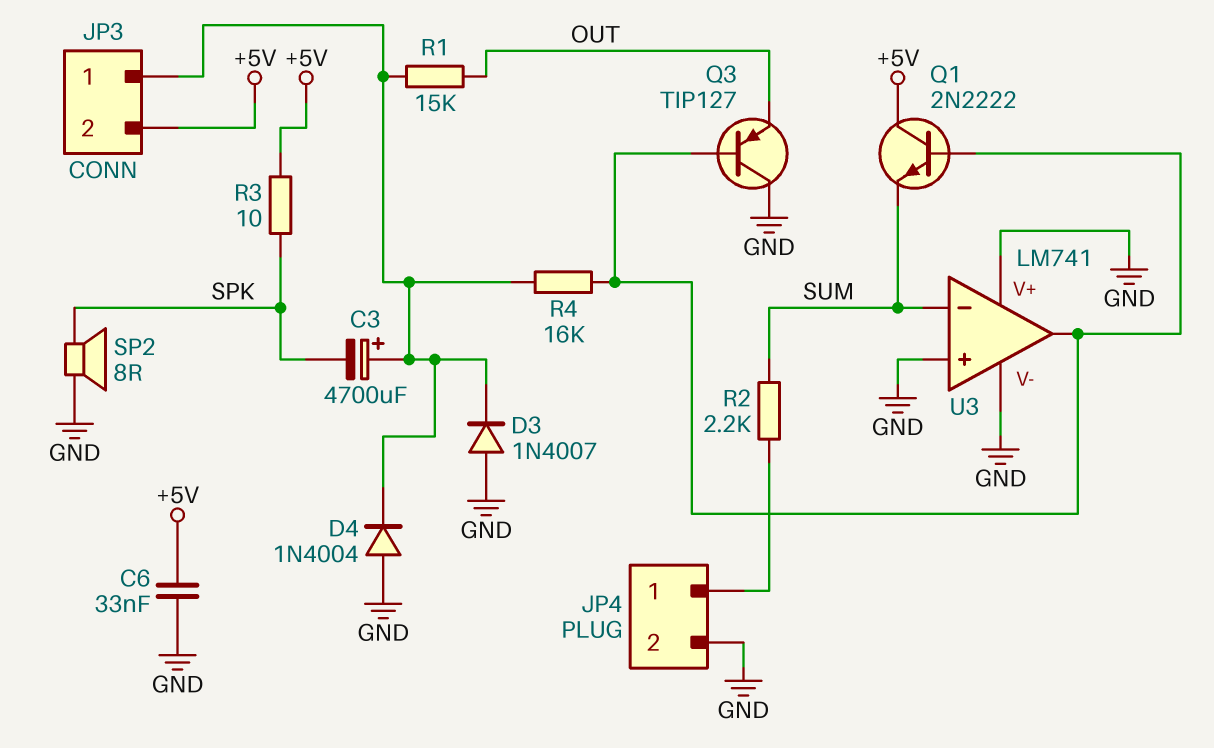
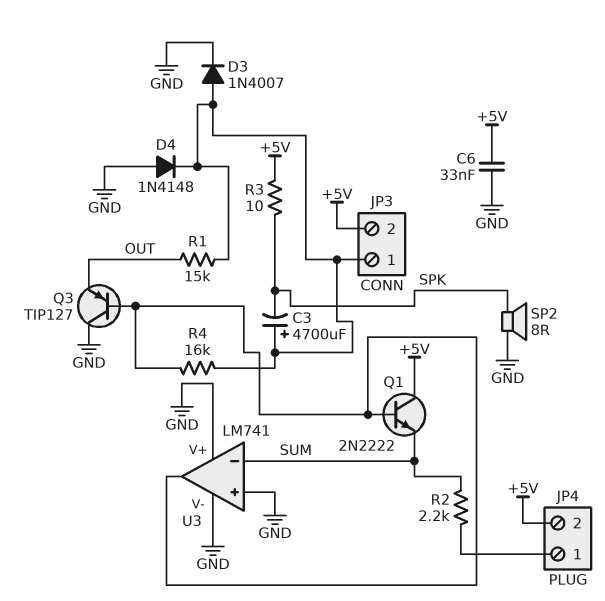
D3: diode 1N4007 (A GND, K JP3/1) -> diode 1N4007 (A JP3/1, K GND)
D4: diode 1N4004 (A GND, K JP3/1) -> diode 1N4148 (A GND, K JP3/1)
JP4 pin 2: GND -> +5V

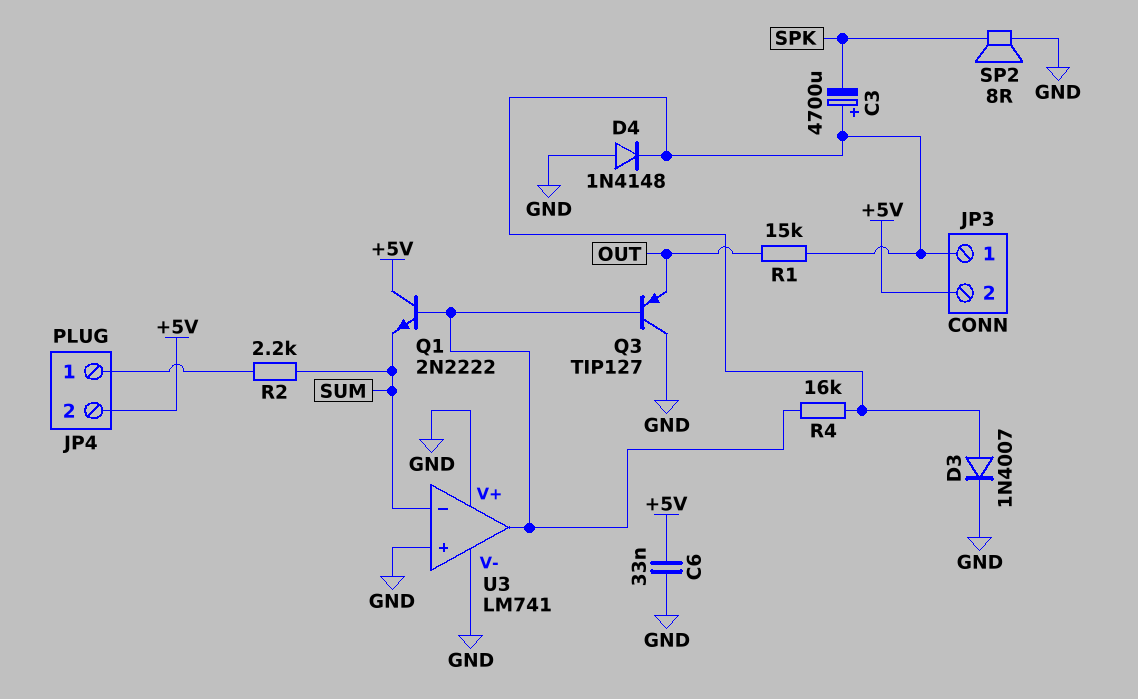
R3: 10 (+5V, SPK) -> none

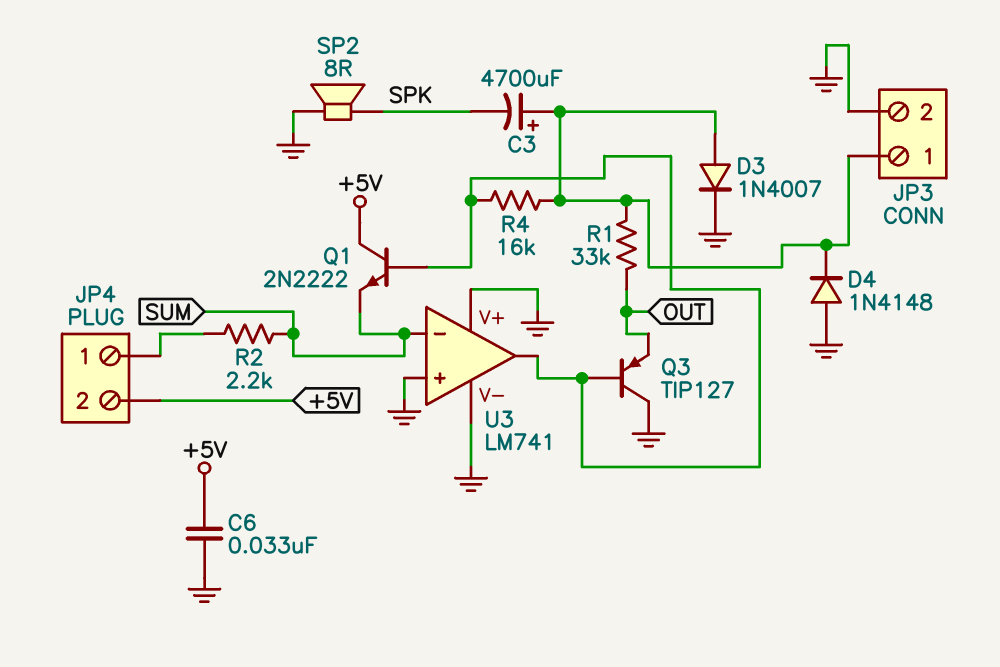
JP3 pin 2: +5V -> GND
R1: 15k (JP3/1, OUT) -> 33k (JP3/1, OUT)

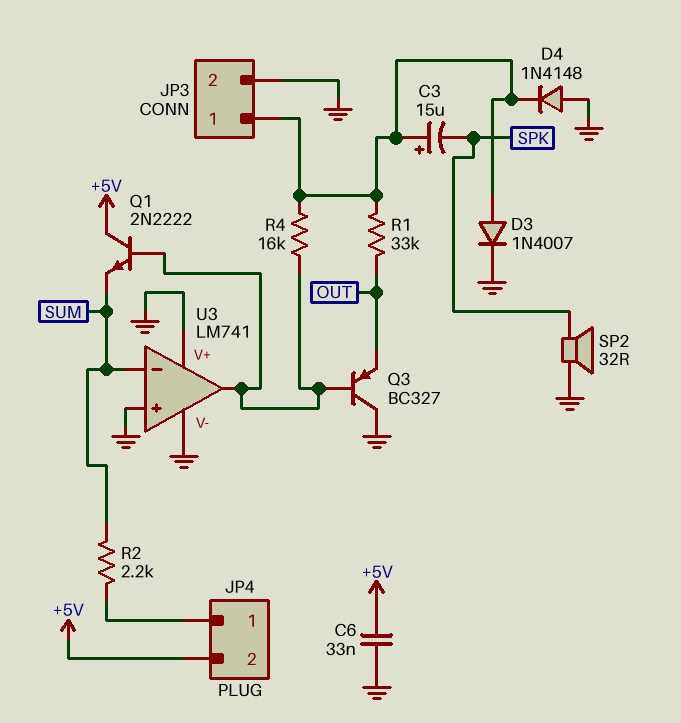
C3: 4700uF (plus JP3/1, minus SPK) -> 15uF (plus JP3/1, minus SPK)
Q3: PNP TIP127 (B U3/out, C GND, E OUT) -> PNP BC327 (B U3/out, C GND, E OUT)
SP2: speaker 8R (GND, SPK) -> speaker 32R (GND, SPK)

